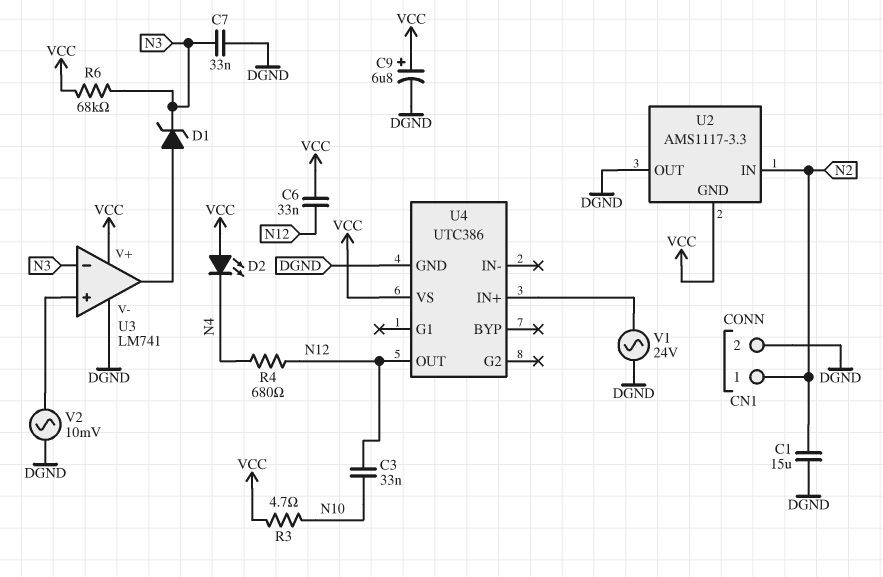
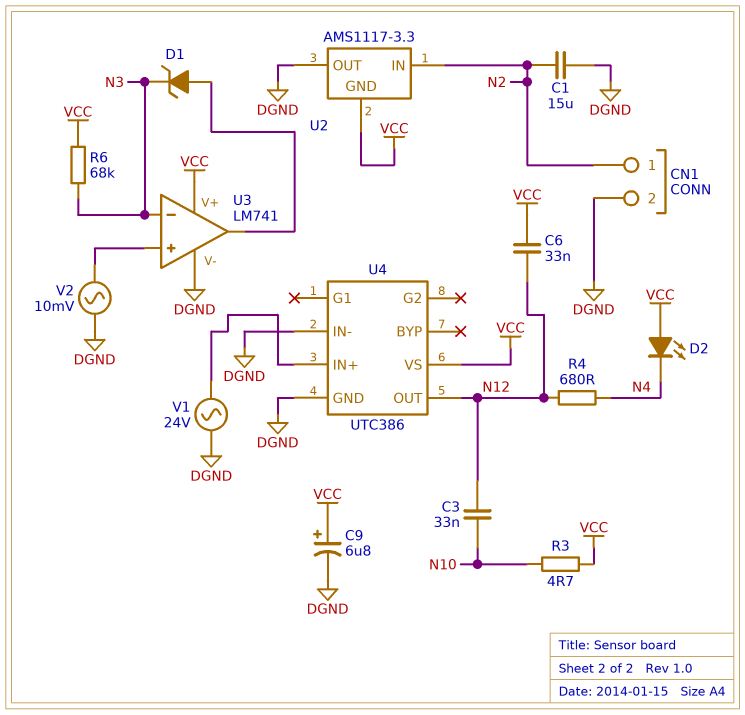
C7: 33nF (DGND, N3) -> none
U4 pin IN-: none -> DGND

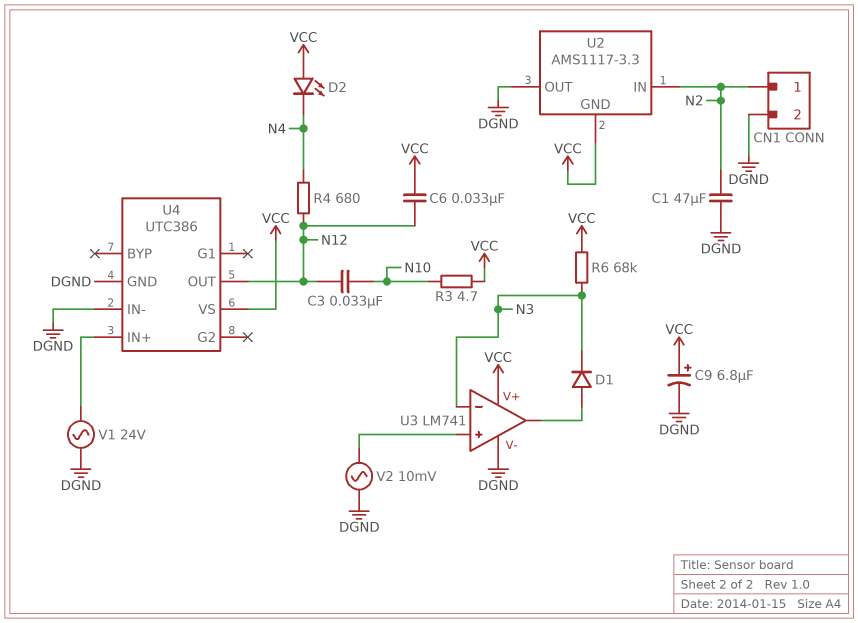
C1: 15uF (DGND, N2) -> 47uF (DGND, N2)
D1: zener (A U3/out, K N3) -> diode (A U3/out, K N3)

